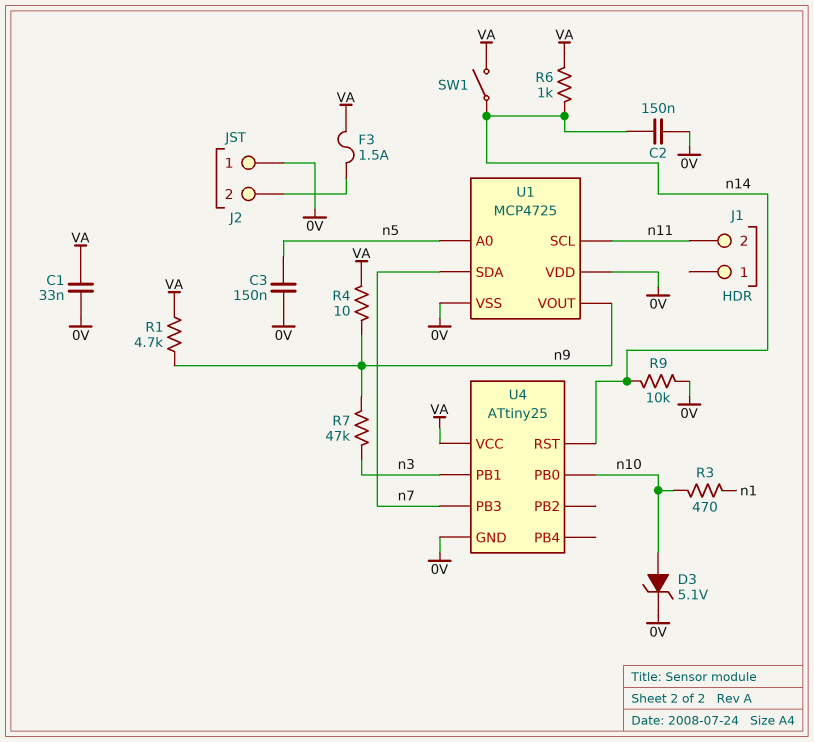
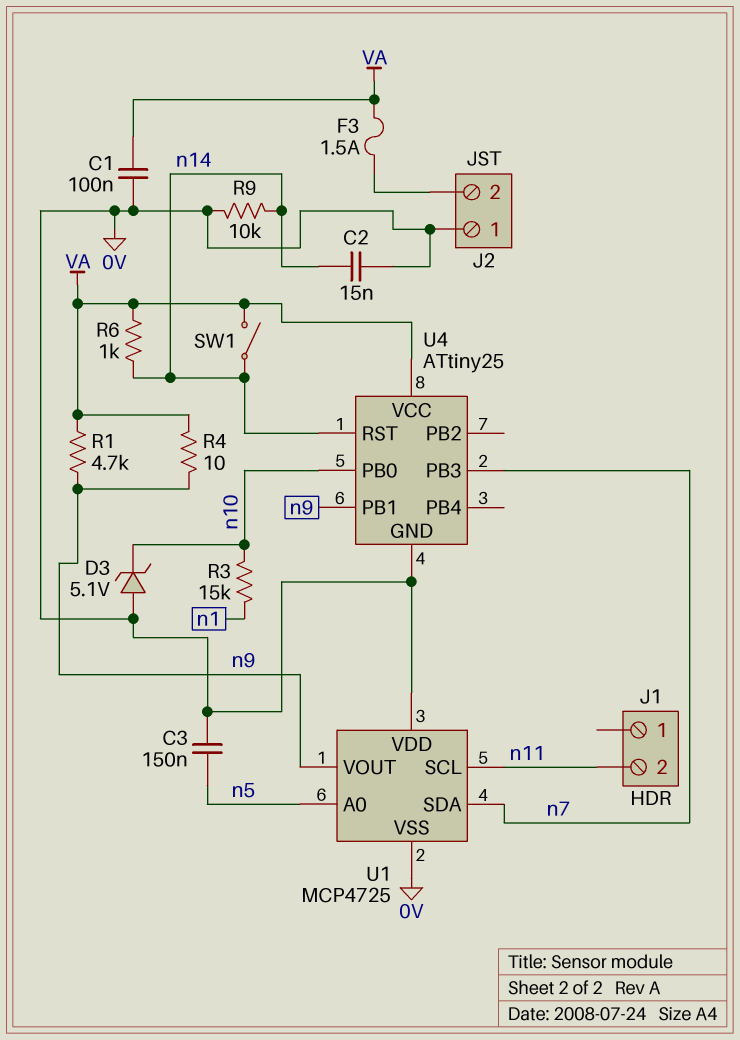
C1: 33nF (0V, VA) -> 100nF (0V, VA)
C2: 150nF (0V, n14) -> 15nF (0V, n14)
D3: zener 5.1V (A n10, K 0V) -> zener 5.1V (A 0V, K n10)
R3: 470 (n1, n10) -> 15k (n1, n10)
R7: 47k (n3, n9) -> none
U4 pin PB1: n3 -> n9

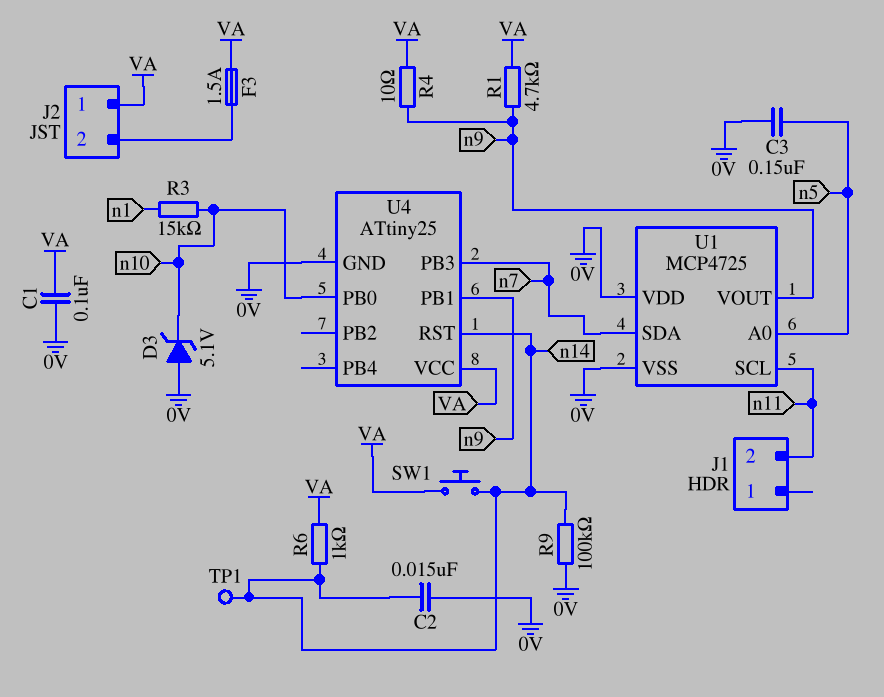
J2 pin 1: 0V -> VA
R9: 10k (0V, n14) -> 100k (0V, n14)
SW1: switch (VA, n14) -> button (VA, n14)
TP1: none -> test point (n14)

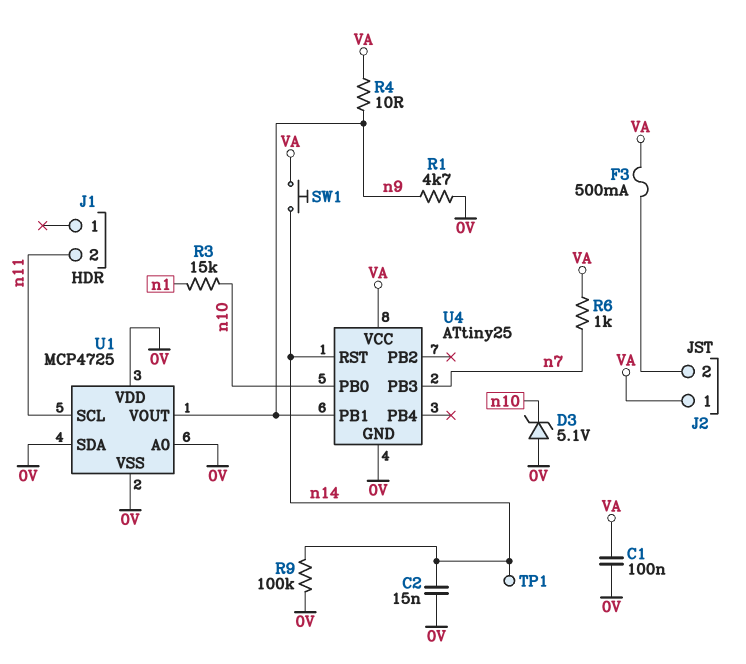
C3: 150nF (0V, n5) -> none
F3: 1.5A (J2/2, VA) -> 500mA (J2/2, VA)
R1: 4.7k (VA, n9) -> 4.7k (0V, n9)
R6: 1k (VA, n14) -> 1k (VA, n7)
U1 pin A0: n5 -> 0V
U1 pin SDA: n7 -> 0V

